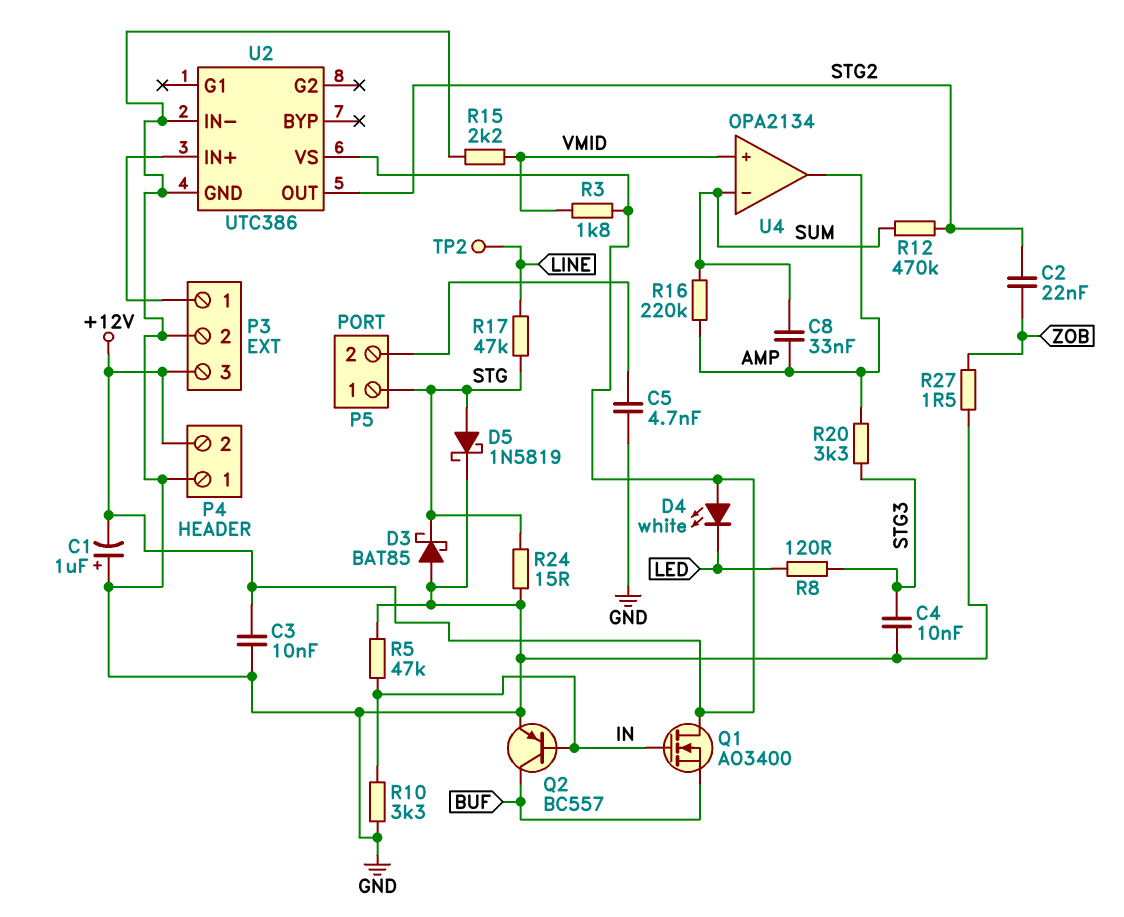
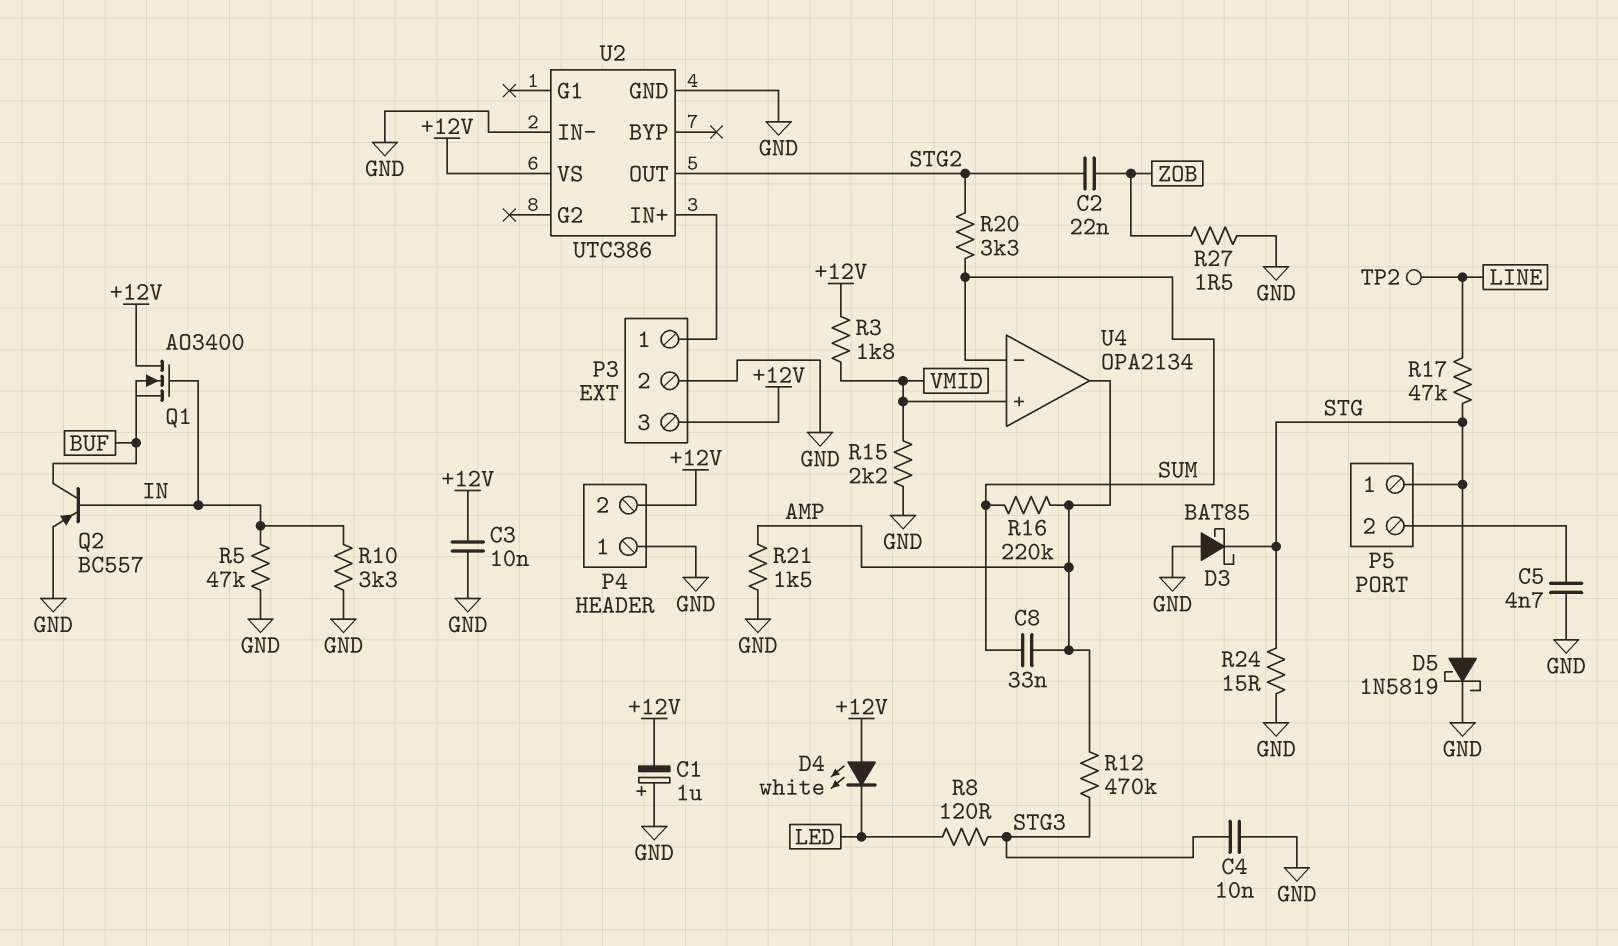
R12: 470k (STG2, SUM) -> 470k (AMP, STG3)
R20: 3.3k (AMP, STG3) -> 3.3k (STG2, SUM)
R21: none -> 1.5k (AMP, GND)

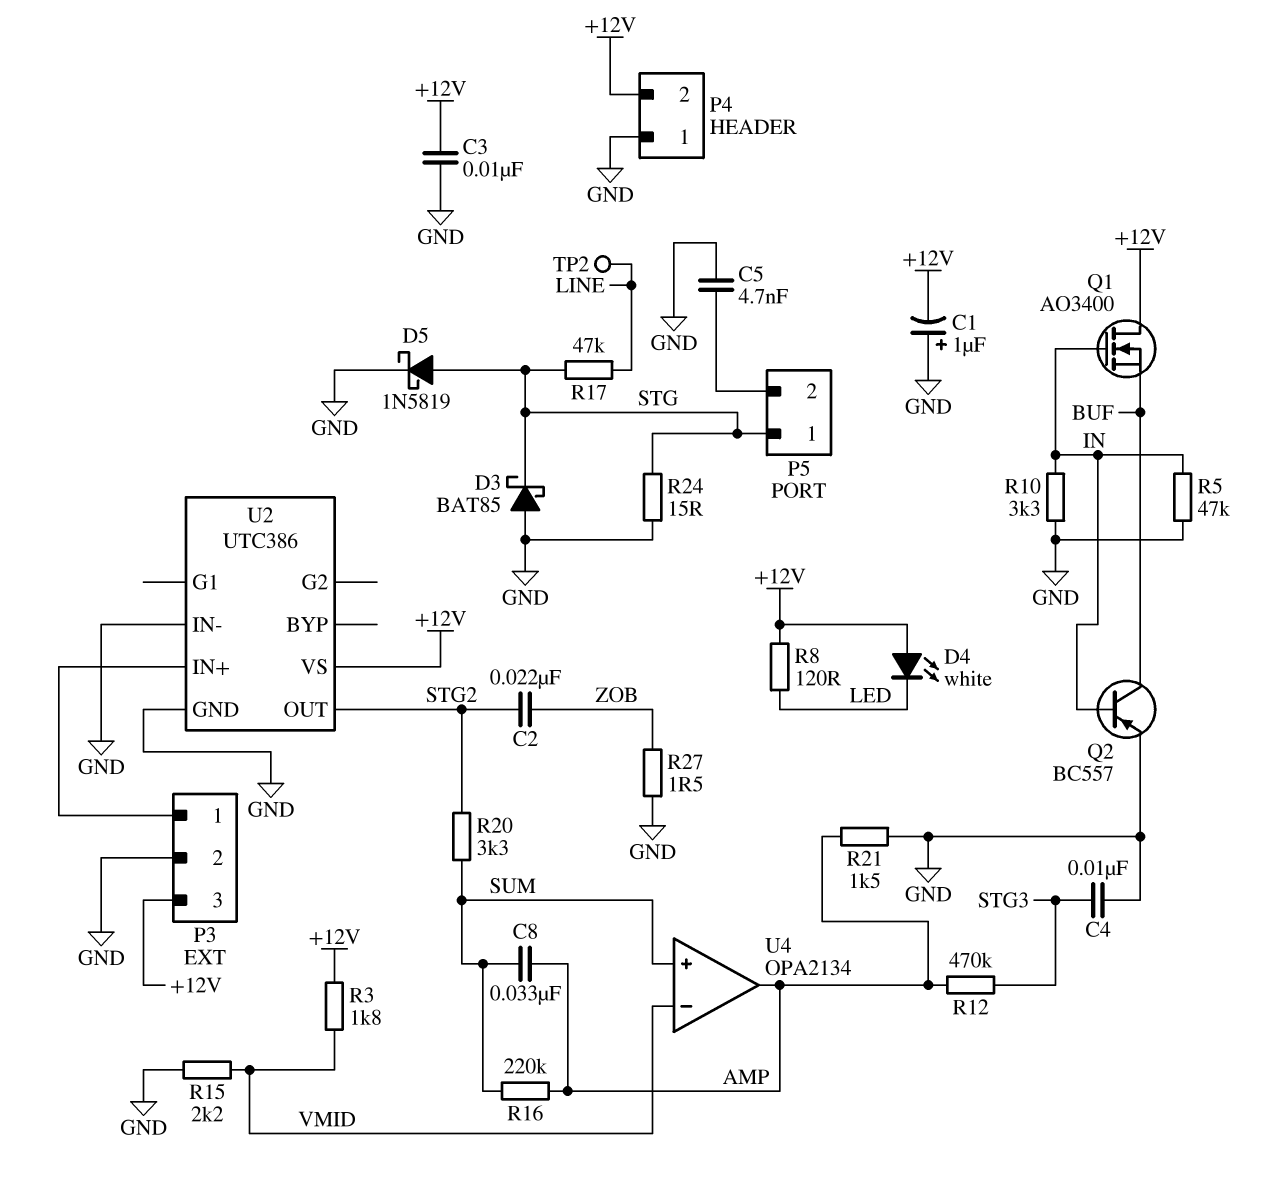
R8: 120 (LED, STG3) -> 120 (+12V, LED)
U4 pin in+: VMID -> SUM
U4 pin in-: SUM -> VMID

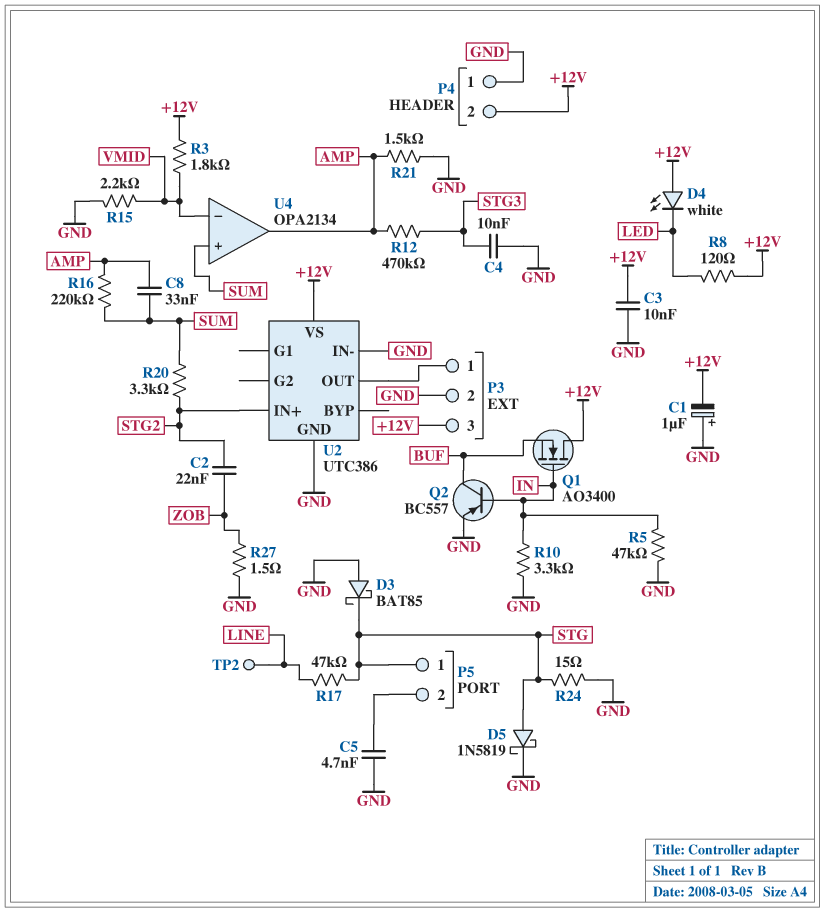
U2 pin IN+: P3/1 -> STG2
U2 pin OUT: STG2 -> P3/1

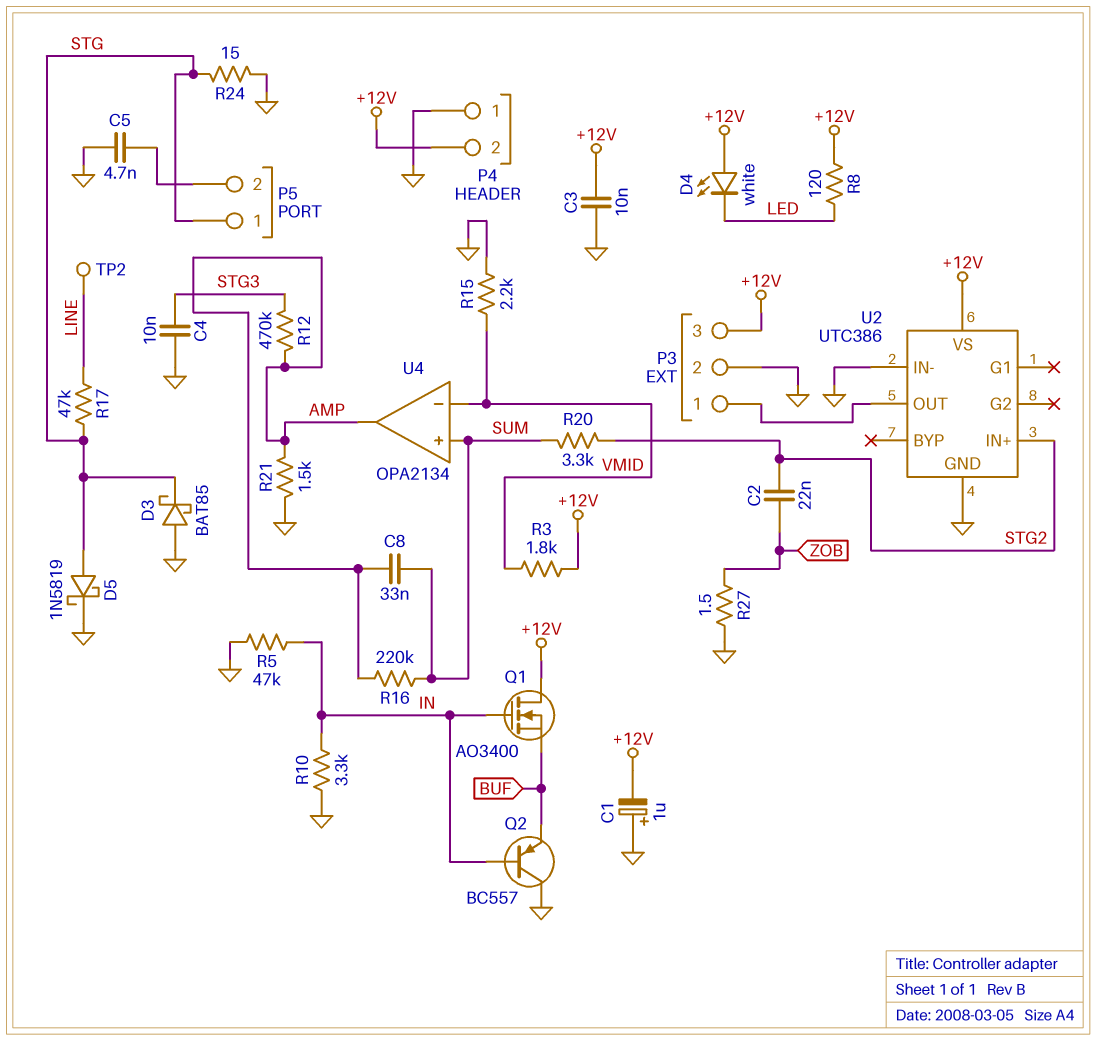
Q2: PNP BC557 (B IN, C BUF, E GND) -> PNP BC557 (B IN, C GND, E BUF)

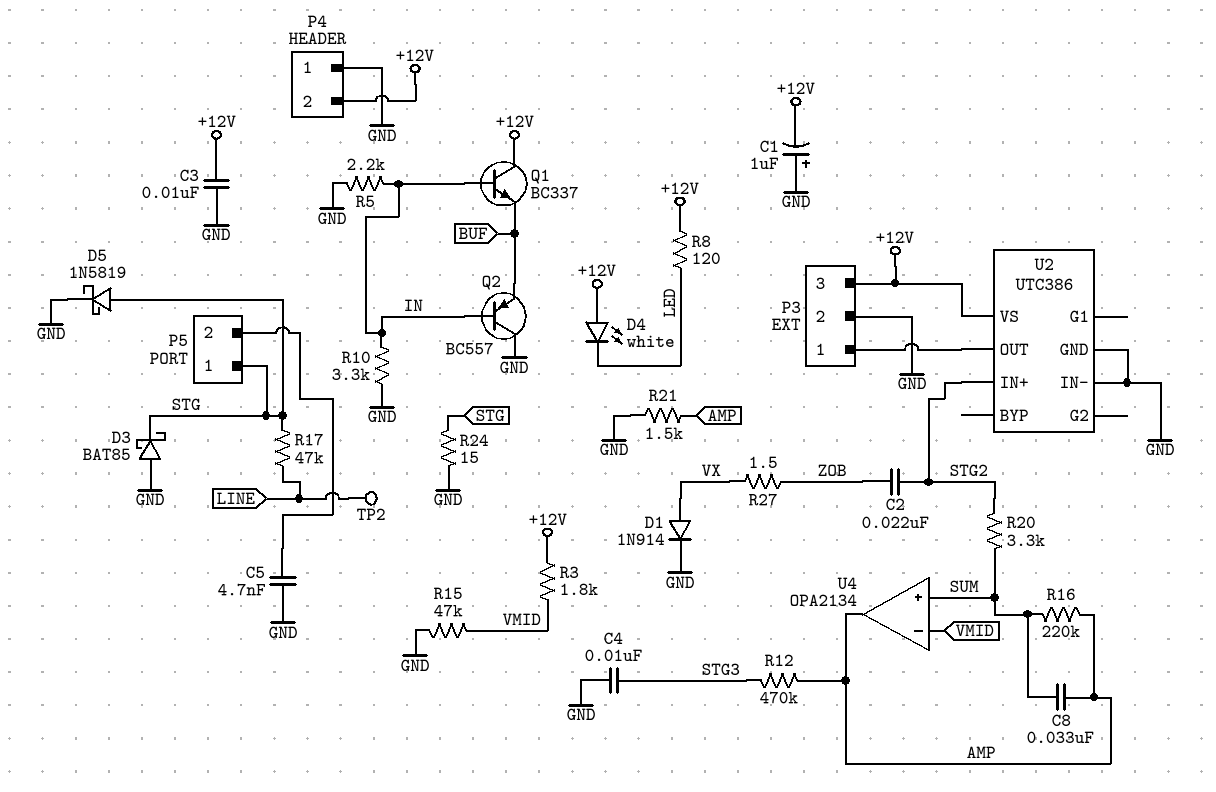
D1: none -> diode 1N914 (A VX, K GND)
Q1: NMOS AO3400 (G IN, D +12V, S BUF) -> NPN BC337 (B IN, C +12V, E BUF)
R5: 47k (GND, IN) -> 2.2k (GND, IN)
R15: 2.2k (GND, VMID) -> 47k (GND, VMID)
R27: 1.5 (GND, ZOB) -> 1.5 (VX, ZOB)

